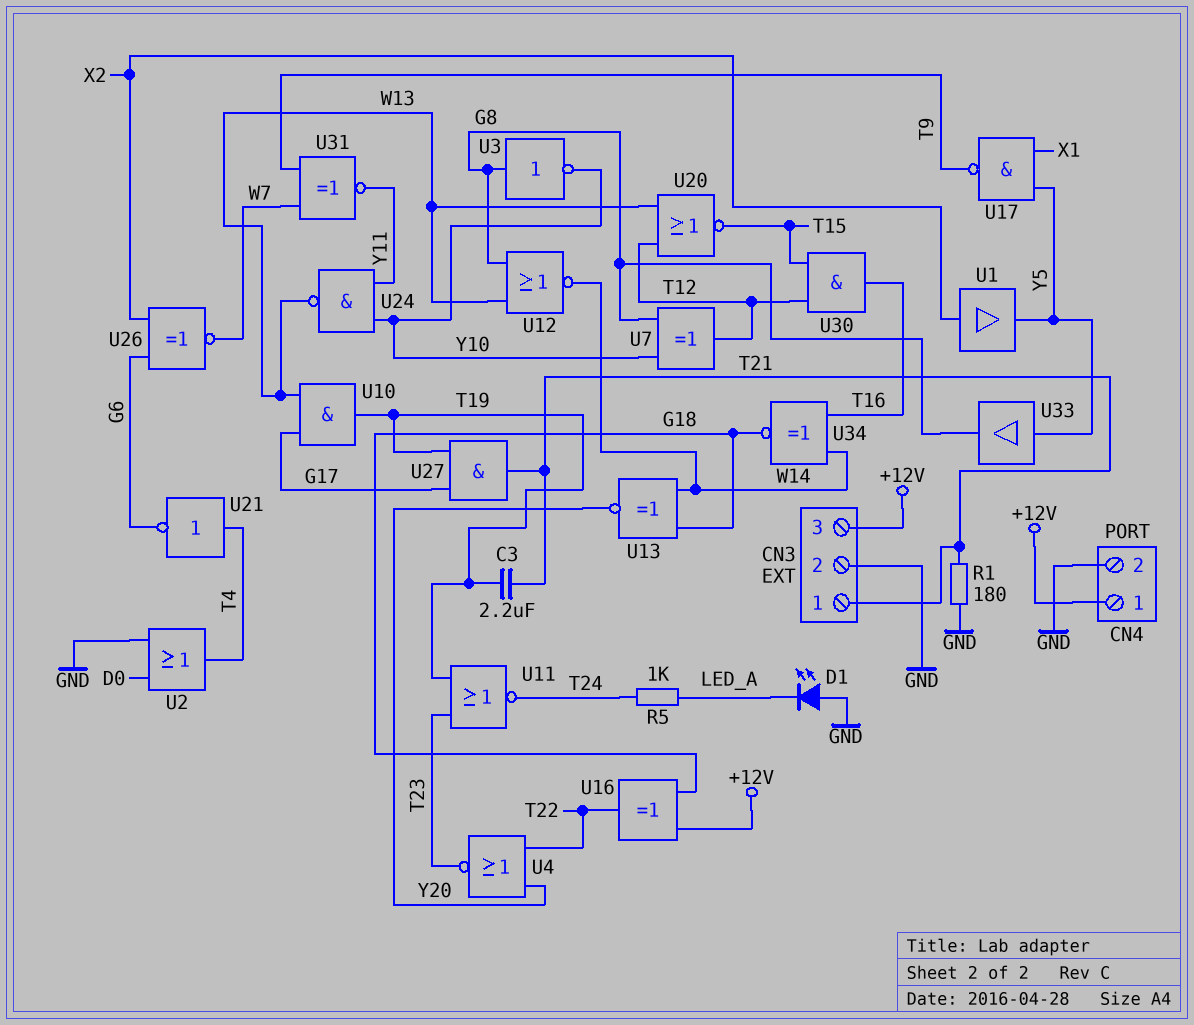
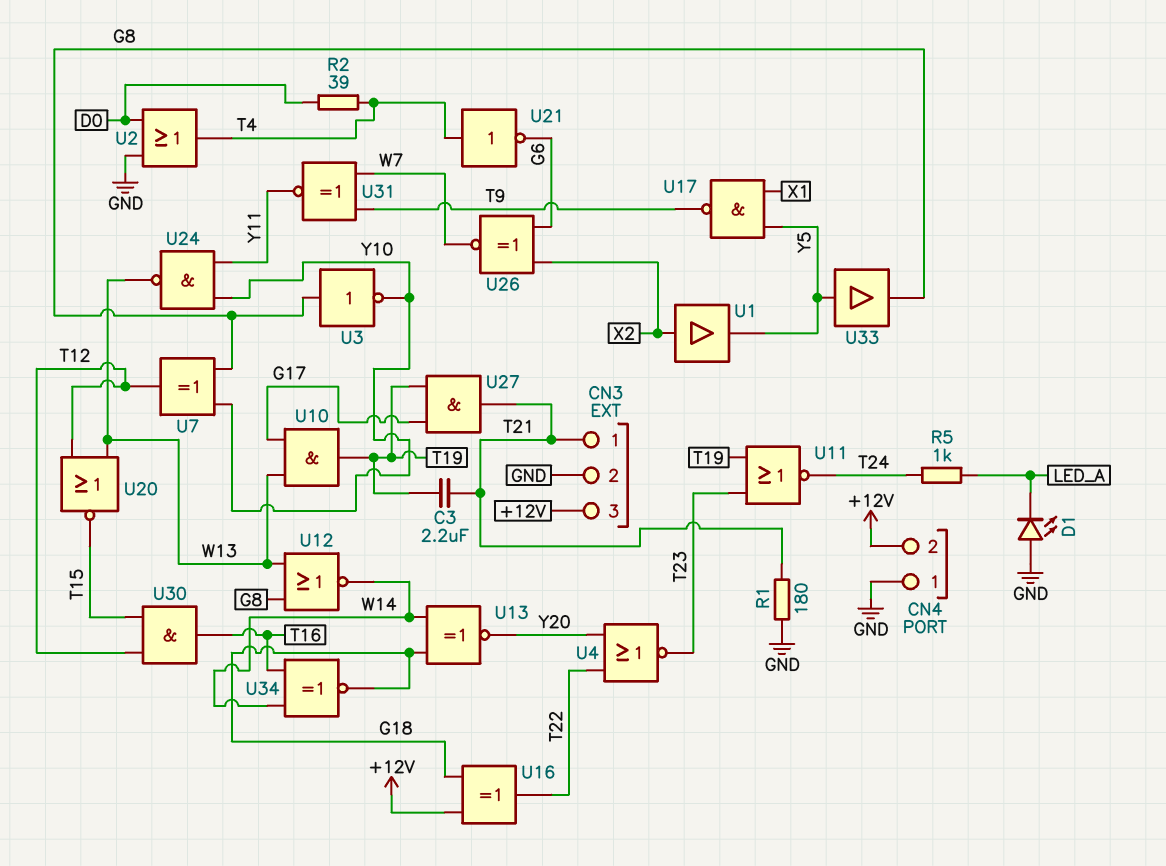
CN4 pin 1: +12V -> GND
CN4 pin 2: GND -> +12V
R2: none -> 39 (D0, T4)

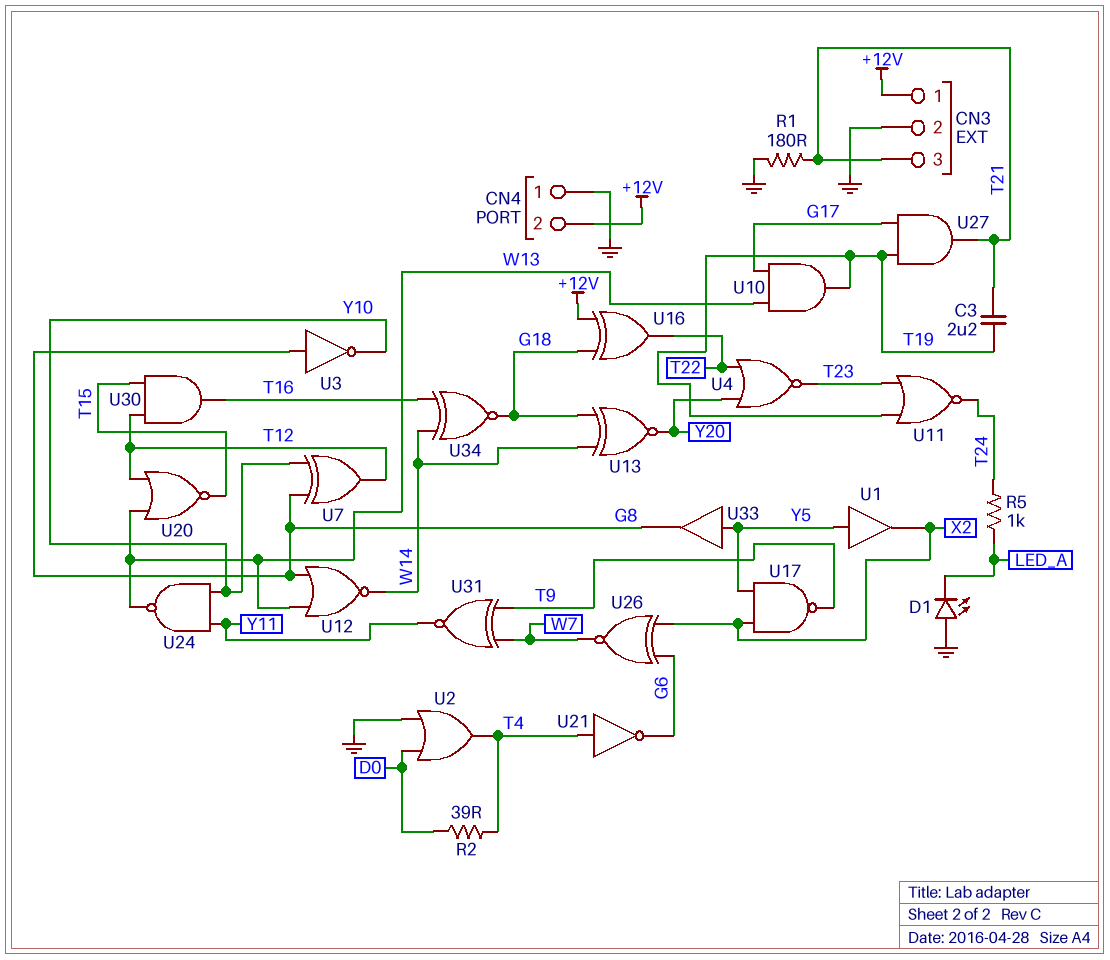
CN3 pin 1: T21 -> +12V
CN3 pin 3: +12V -> T21
U1: buffer (in X2, out Y5) -> buffer (in Y5, out X2)
U17: NAND (in X1, in Y5, out T9) -> NAND (in X2, in Y5, out T9)

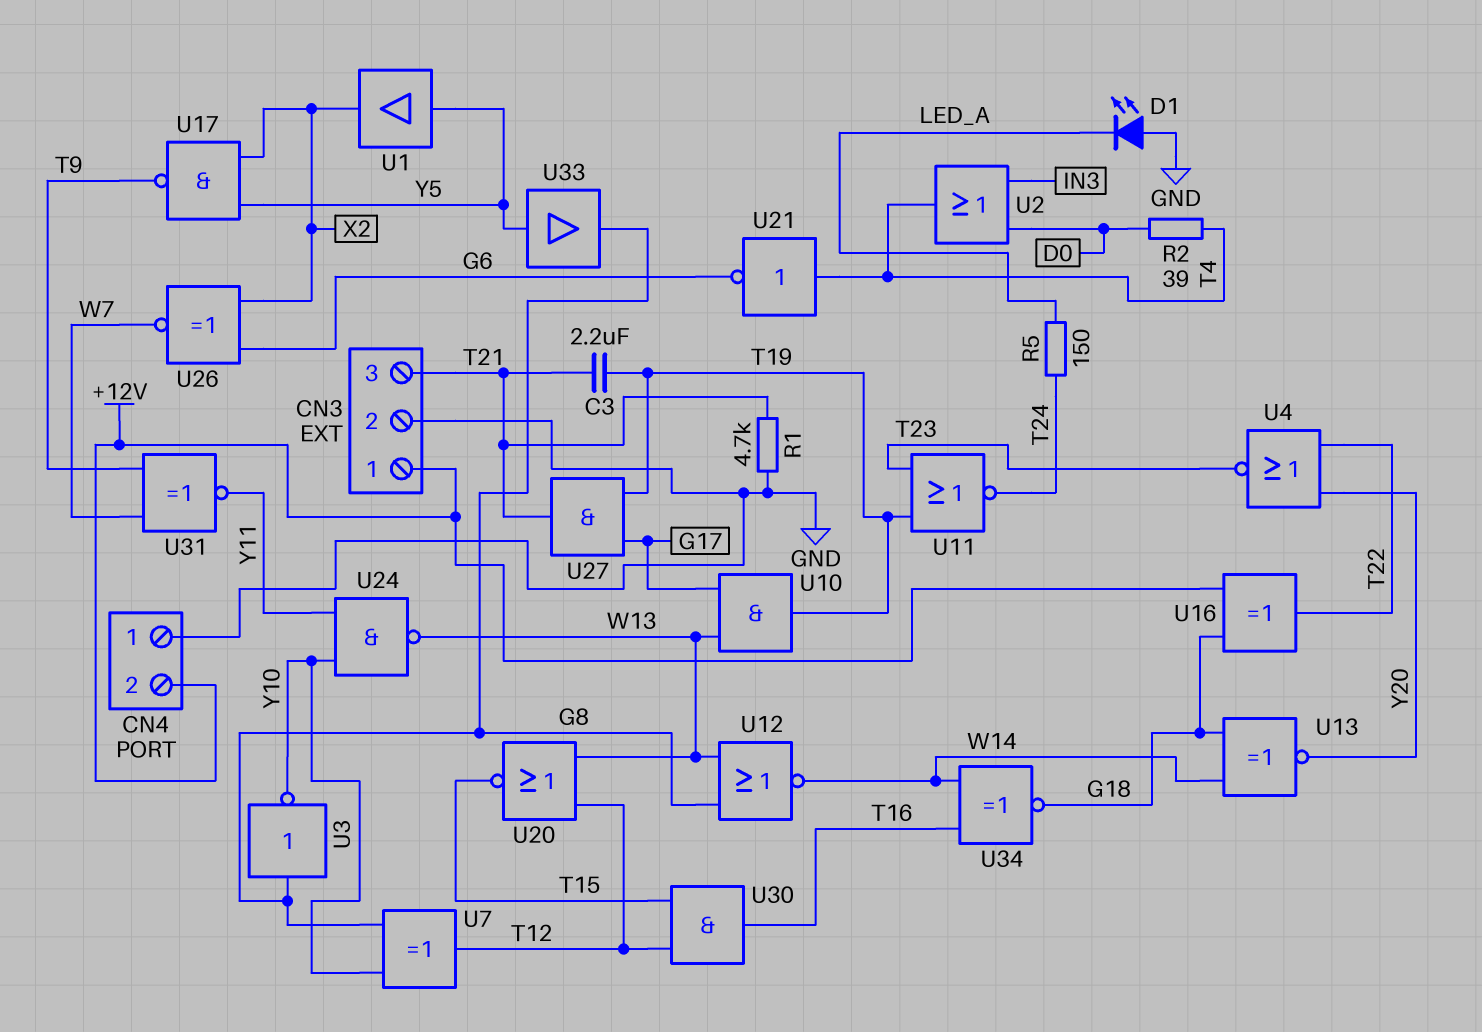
R1: 180 (GND, T21) -> 4.7k (GND, T21)
R5: 1k (LED_A, T24) -> 150 (LED_A, T24)
U2: OR (in D0, in GND, out T4) -> OR (in D0, in IN3, out T4)

